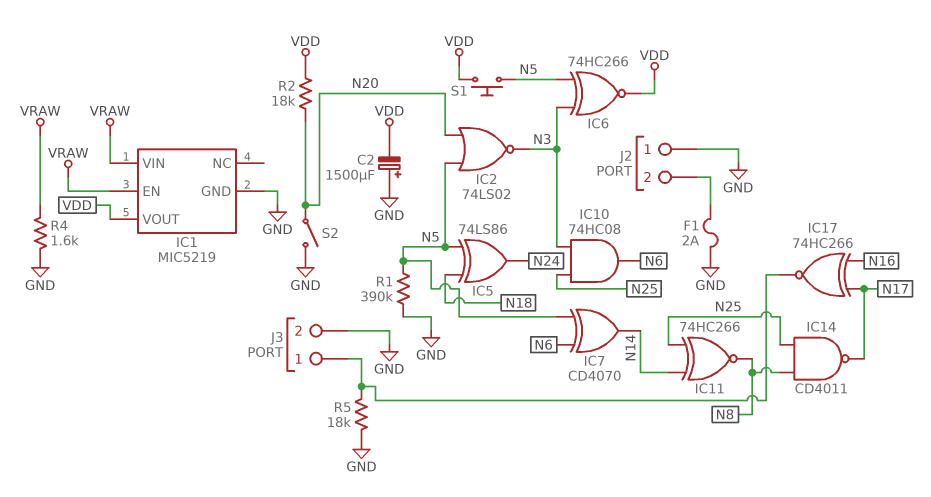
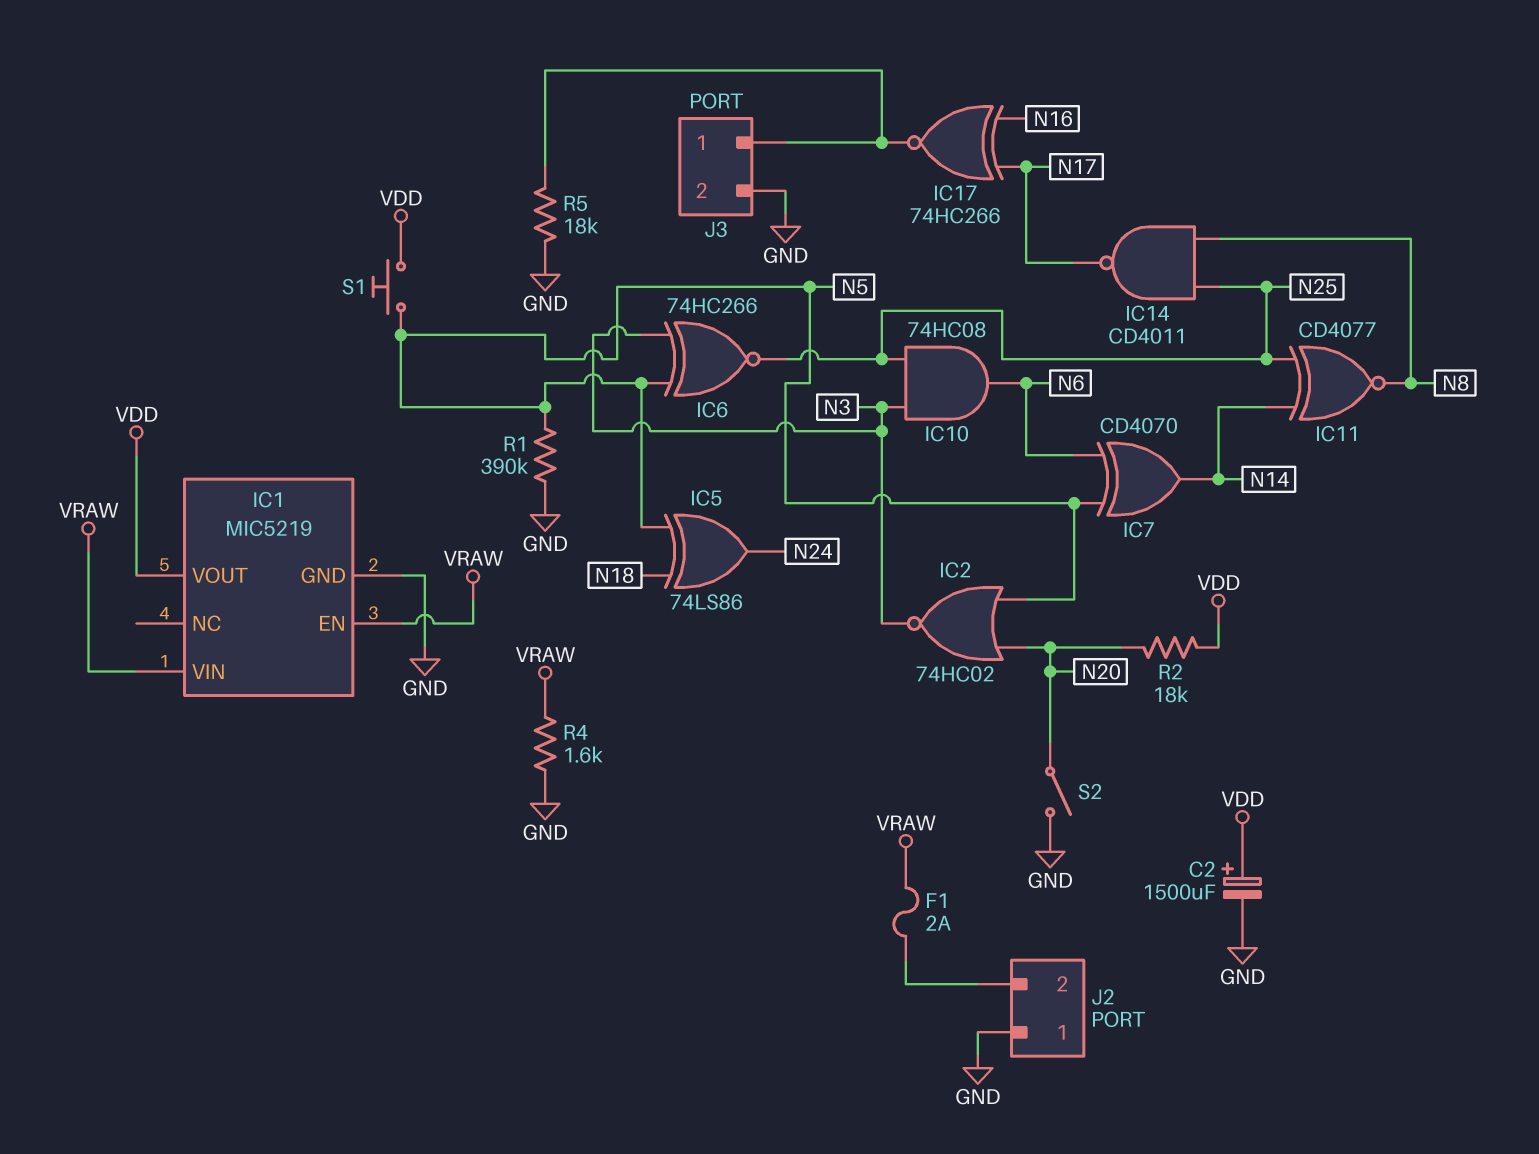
C2: 1500uF (plus GND, minus VDD) -> 1500uF (plus VDD, minus GND)
F1: 2A (GND, J2/2) -> 2A (J2/2, VRAW)
IC2: NOR 74LS02 (in N5, in N20, out N3) -> NOR 74HC02 (in N5, in N20, out N3)
IC6: XNOR 74HC266 (in N3, in N5, out VDD) -> XNOR 74HC266 (in N3, in N5, out N25)
IC11: XNOR 74HC266 (in N14, in N25, out N8) -> XNOR CD4077 (in N14, in N25, out N8)

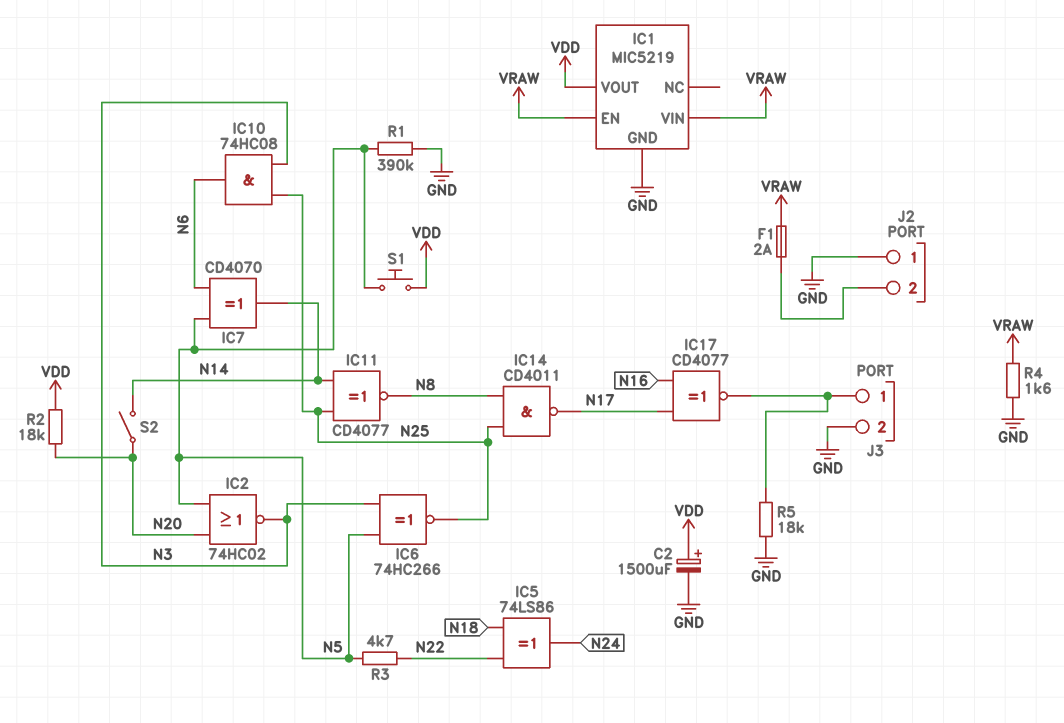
IC5: XOR 74LS86 (in N5, in N18, out N24) -> XOR 74LS86 (in N18, in N22, out N24)
IC17: XNOR 74HC266 (in N16, in N17, out J3/1) -> XNOR CD4077 (in N16, in N17, out J3/1)
R3: none -> 4.7k (N5, N22)
S2: switch (GND, N20) -> switch (N14, N20)

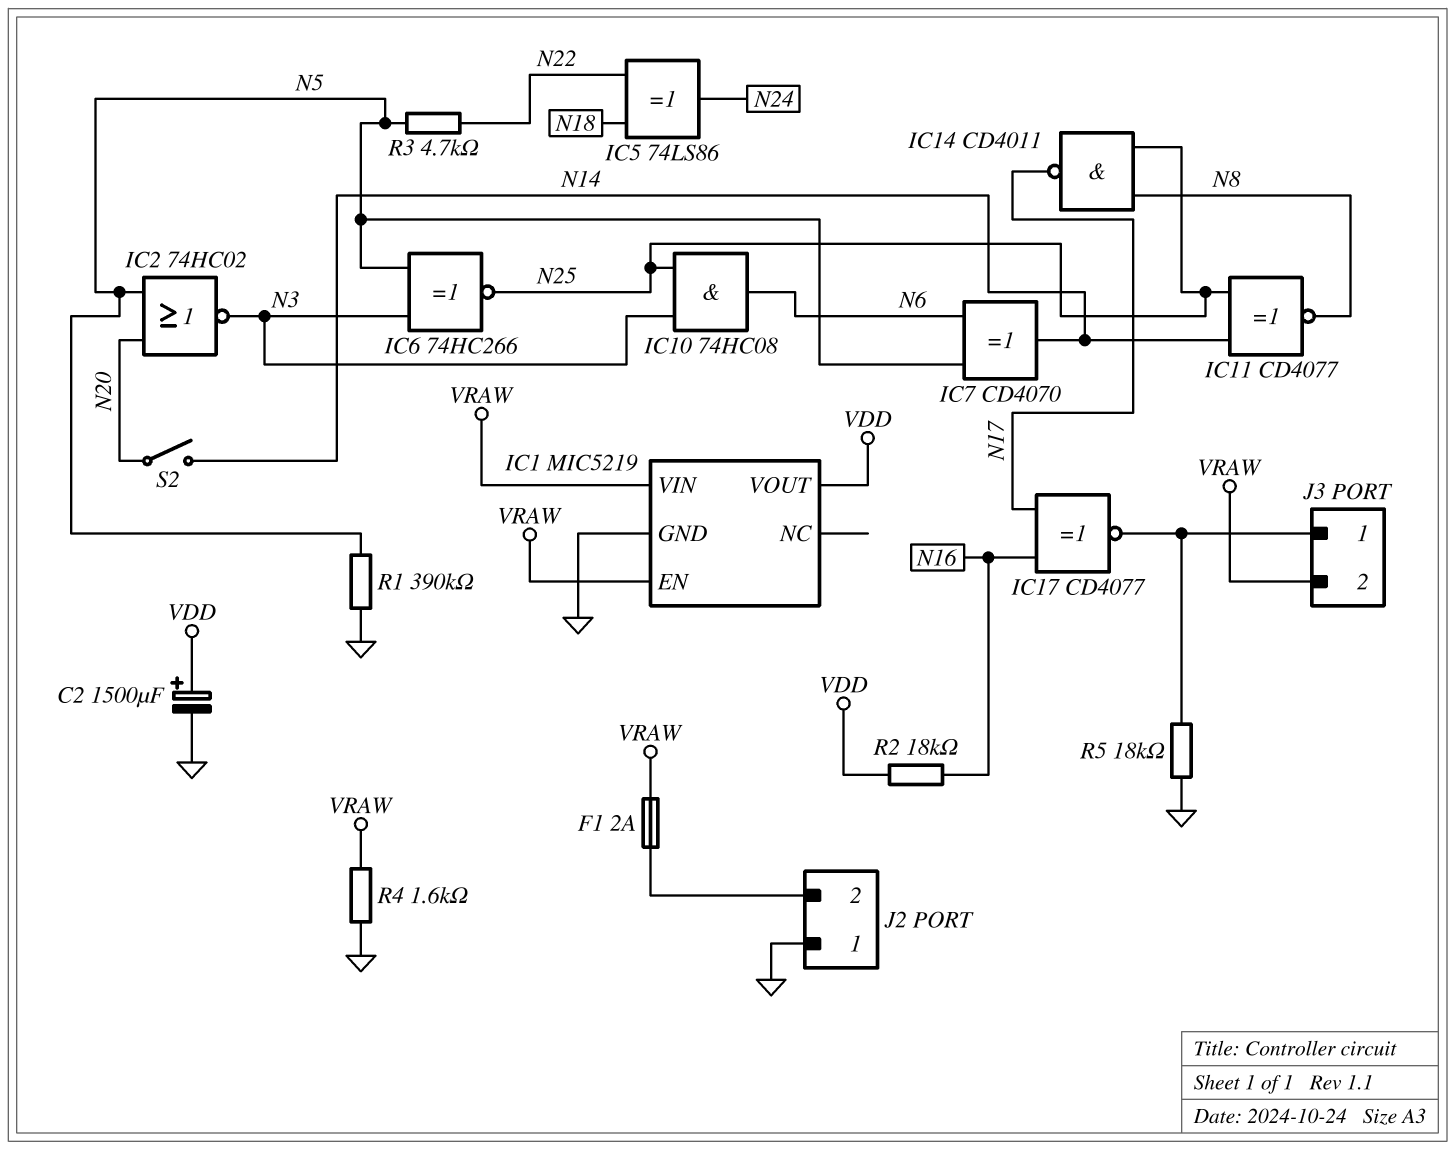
J3 pin 2: GND -> VRAW
R2: 18k (N20, VDD) -> 18k (N16, VDD)
S1: button (N5, VDD) -> none

